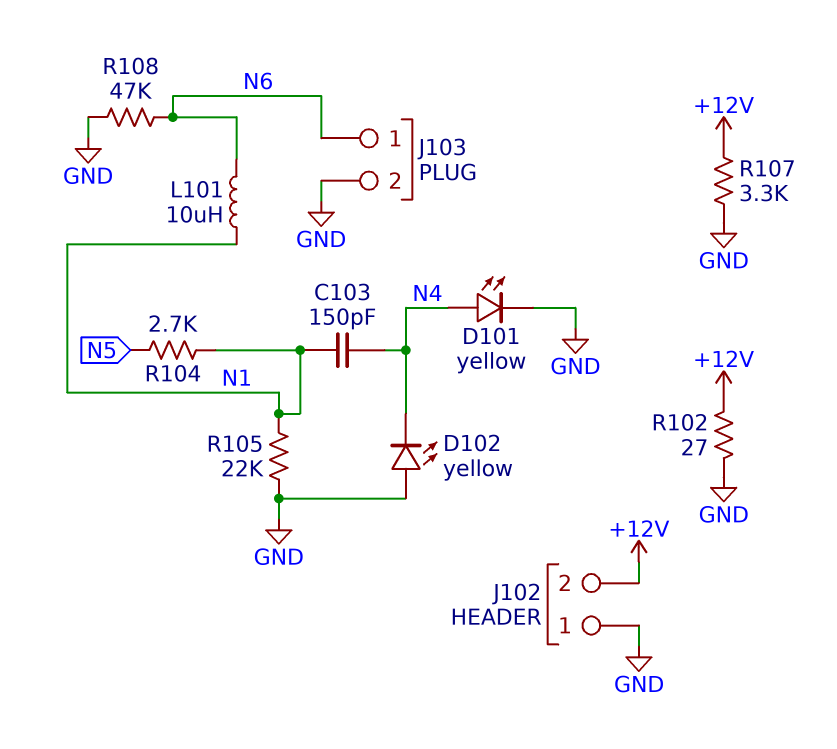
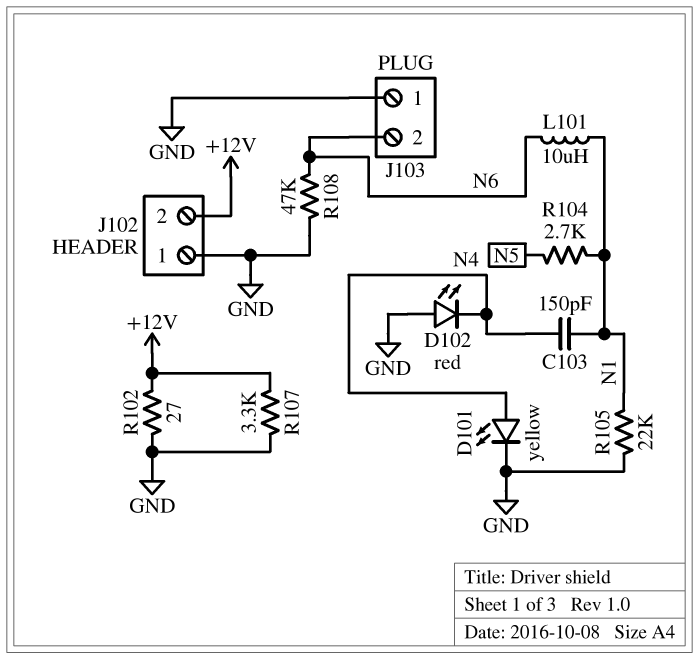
D102: LED yellow (A GND, K N4) -> LED red (A GND, K N4)
J103 pin 1: N6 -> GND
J103 pin 2: GND -> N6

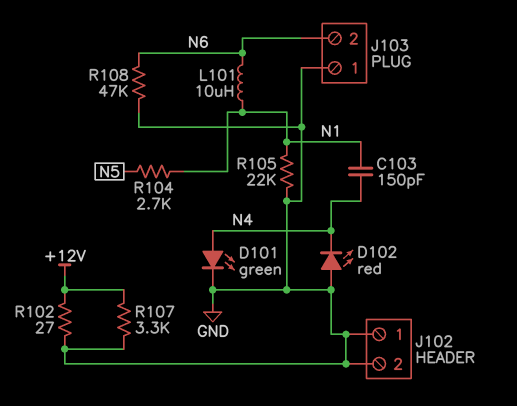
D101: LED yellow (A N4, K GND) -> LED green (A N4, K GND)
J102 pin 2: +12V -> GND

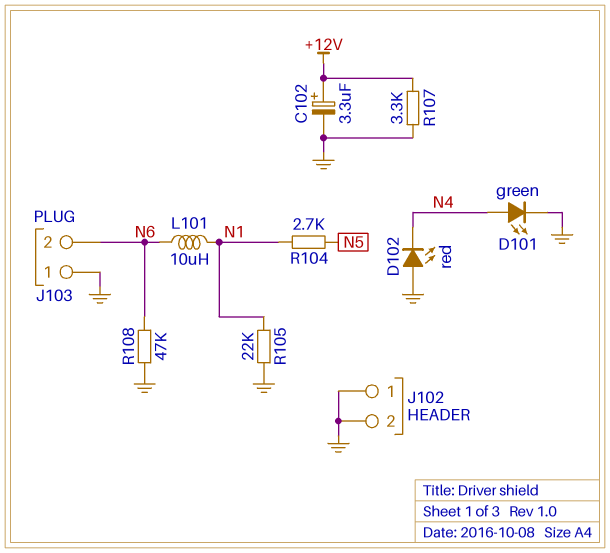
C102: none -> 3.3uF (plus +12V, minus GND)
C103: 150pF (N1, N4) -> none
R102: 27 (+12V, GND) -> none

